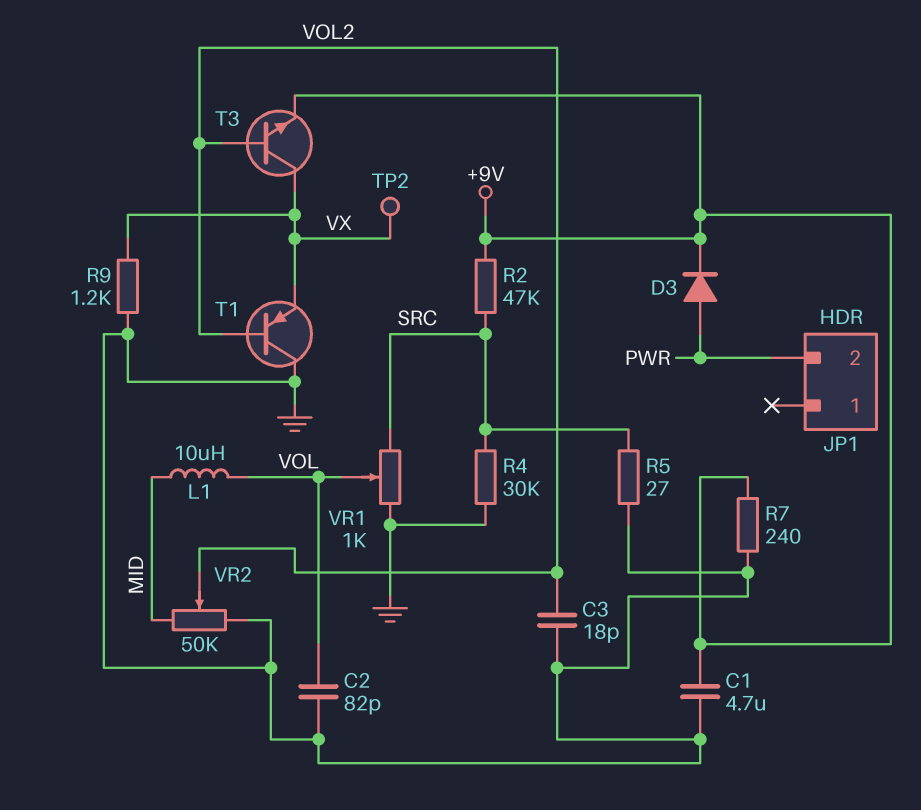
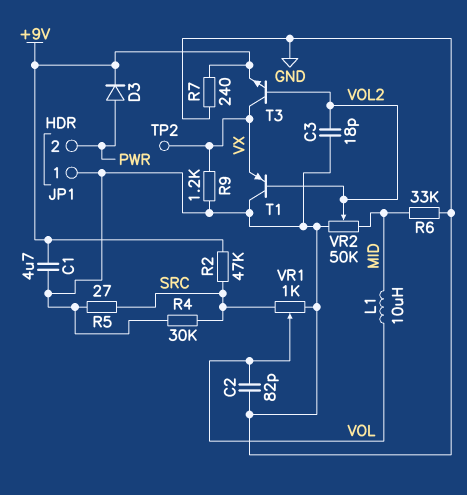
JP1 pin 1: none -> GND
R6: none -> 33k (GND, MID)

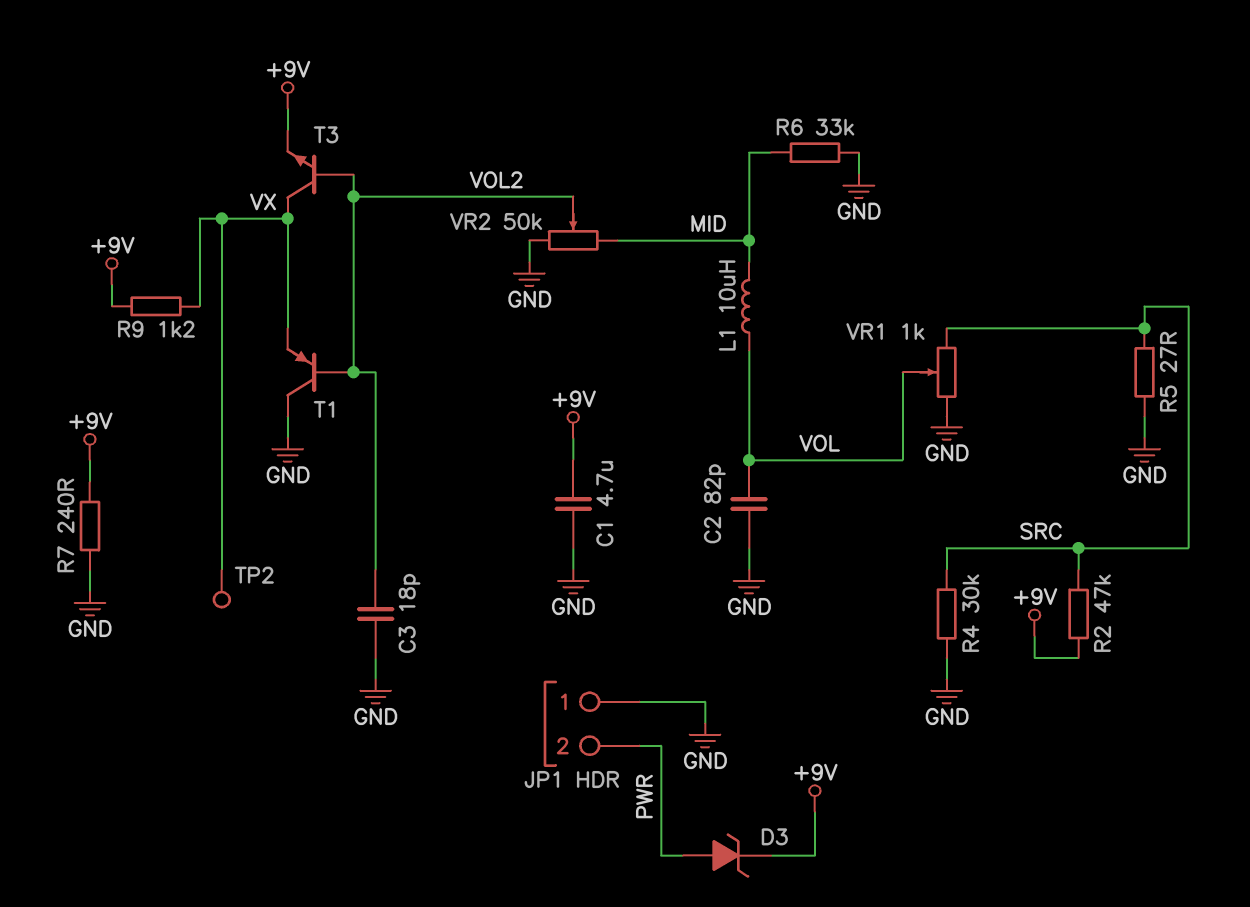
D3: diode (A PWR, K +9V) -> zener (A PWR, K +9V)
R9: 1.2k (GND, VX) -> 1.2k (+9V, VX)

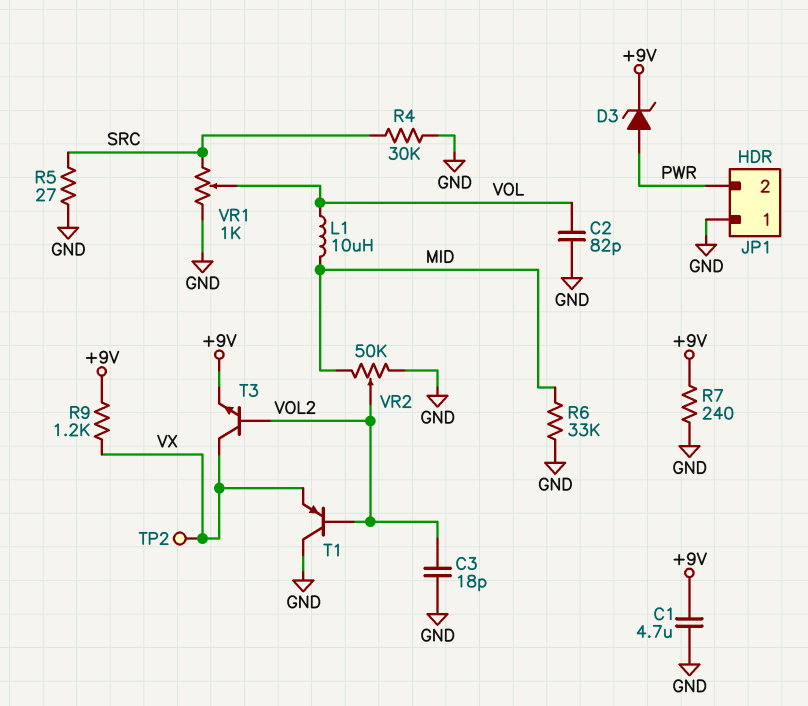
R2: 47k (+9V, SRC) -> none

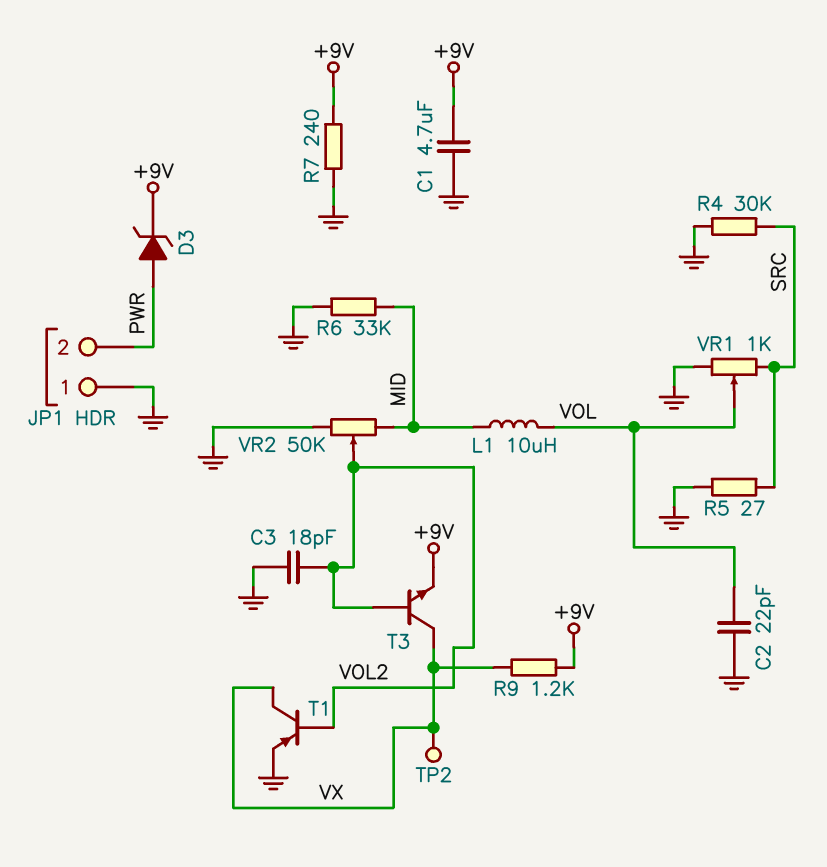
C2: 82pF (GND, VOL) -> 22pF (GND, VOL)
T1: PNP (B VOL2, C GND, E VX) -> PNP (B VOL2, C VX, E GND)

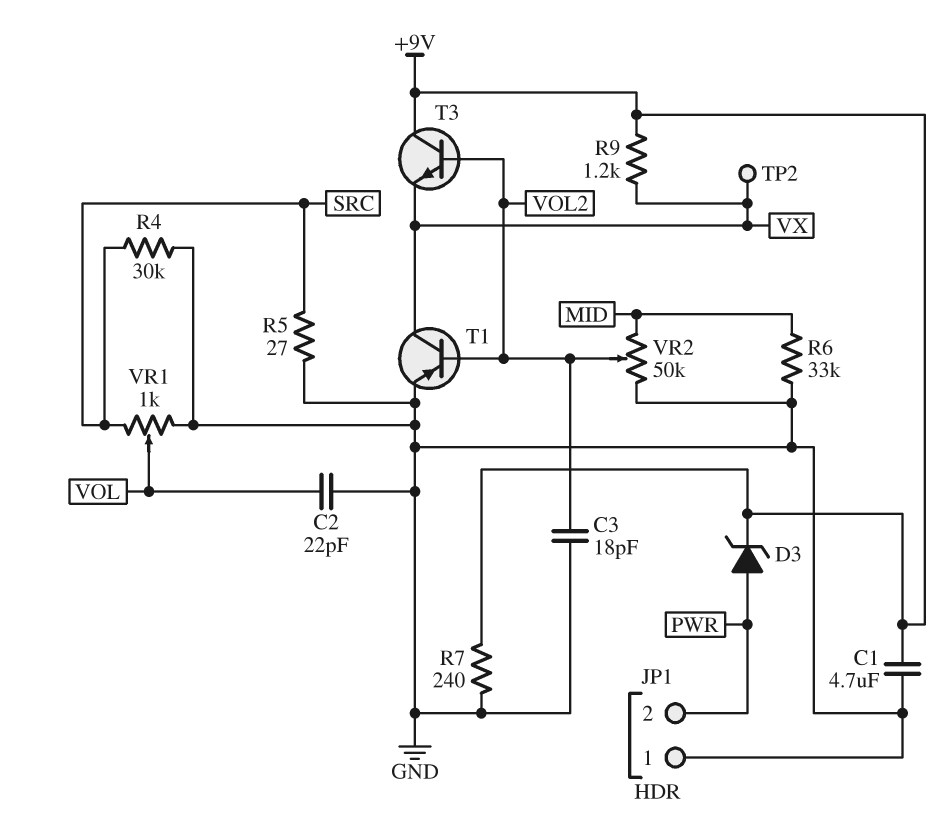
L1: 10uH (MID, VOL) -> none
T3: NPN (B VOL2, C VX, E +9V) -> NPN (B VOL2, C +9V, E VX)

